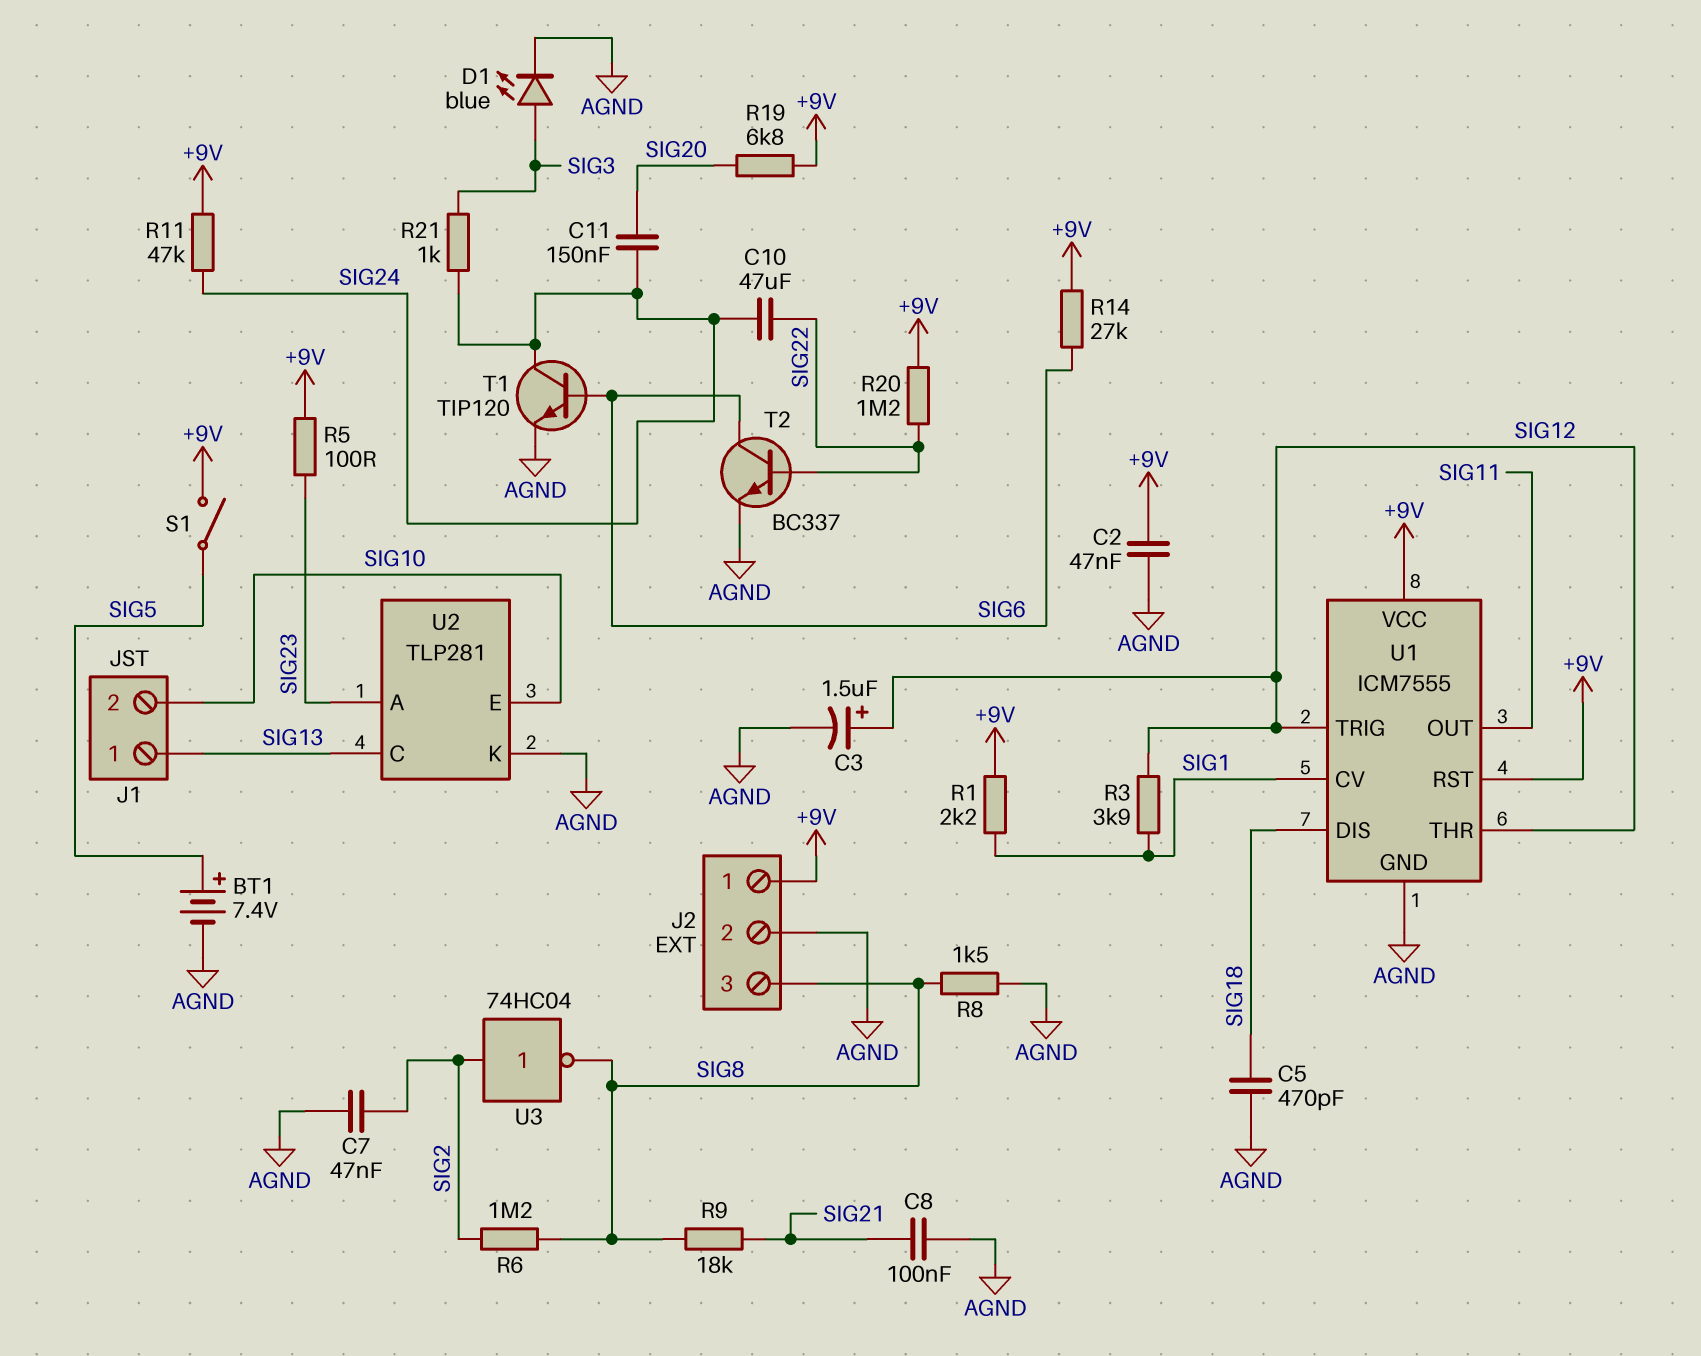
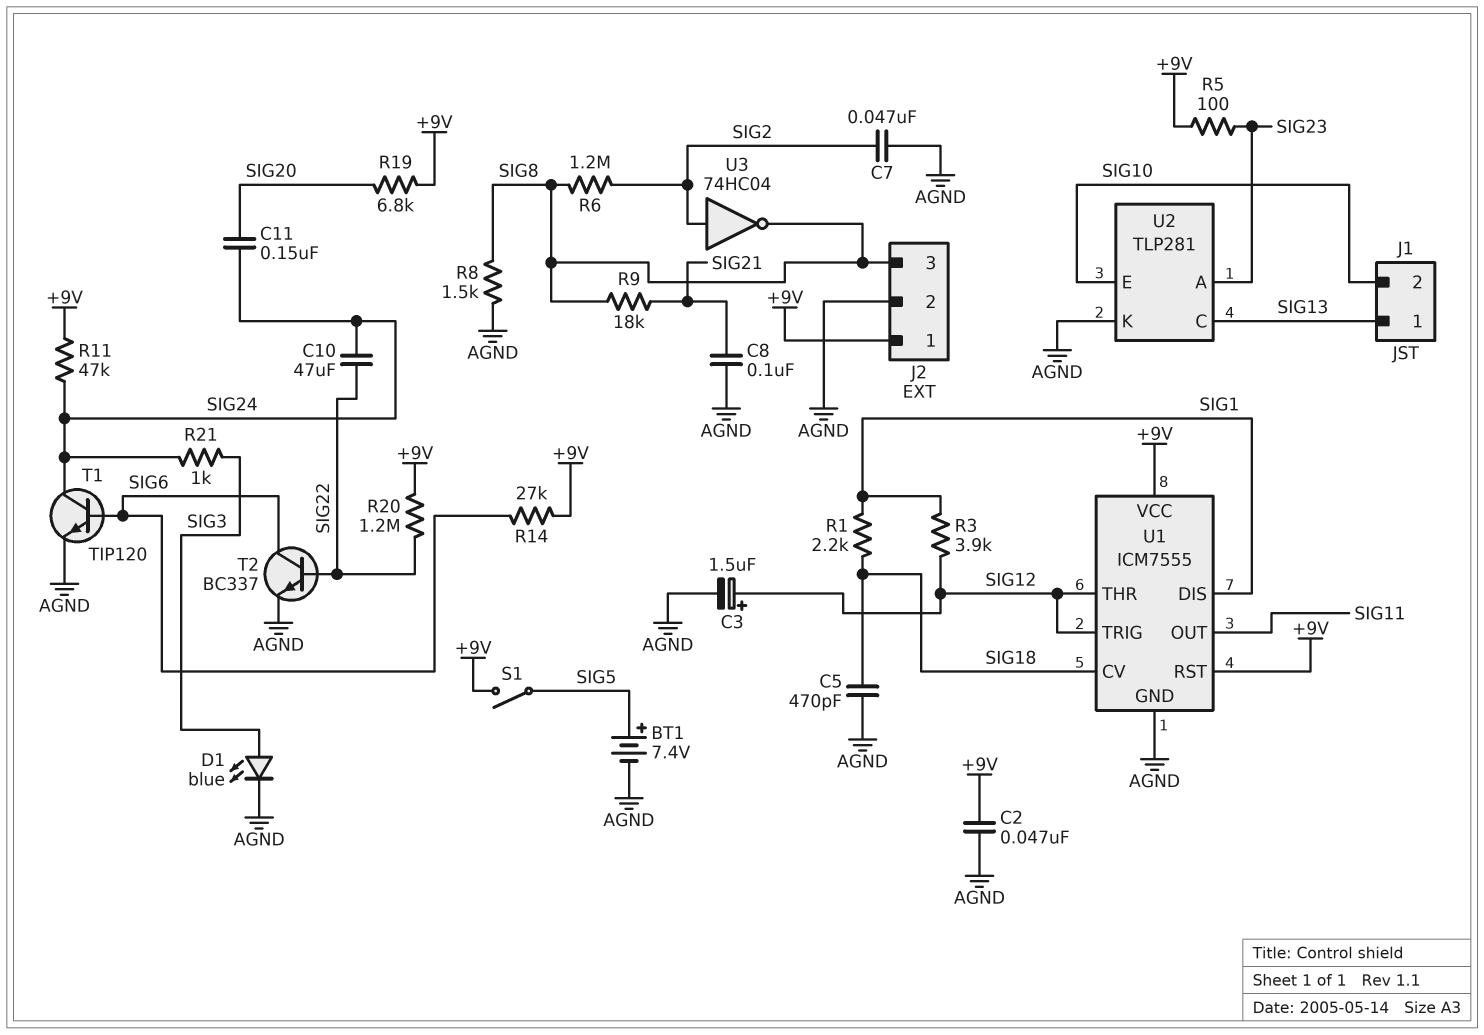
R1: 2.2k (+9V, SIG1) -> 2.2k (SIG1, SIG18)
U1 pin CV: SIG1 -> SIG18
U1 pin DIS: SIG18 -> SIG1

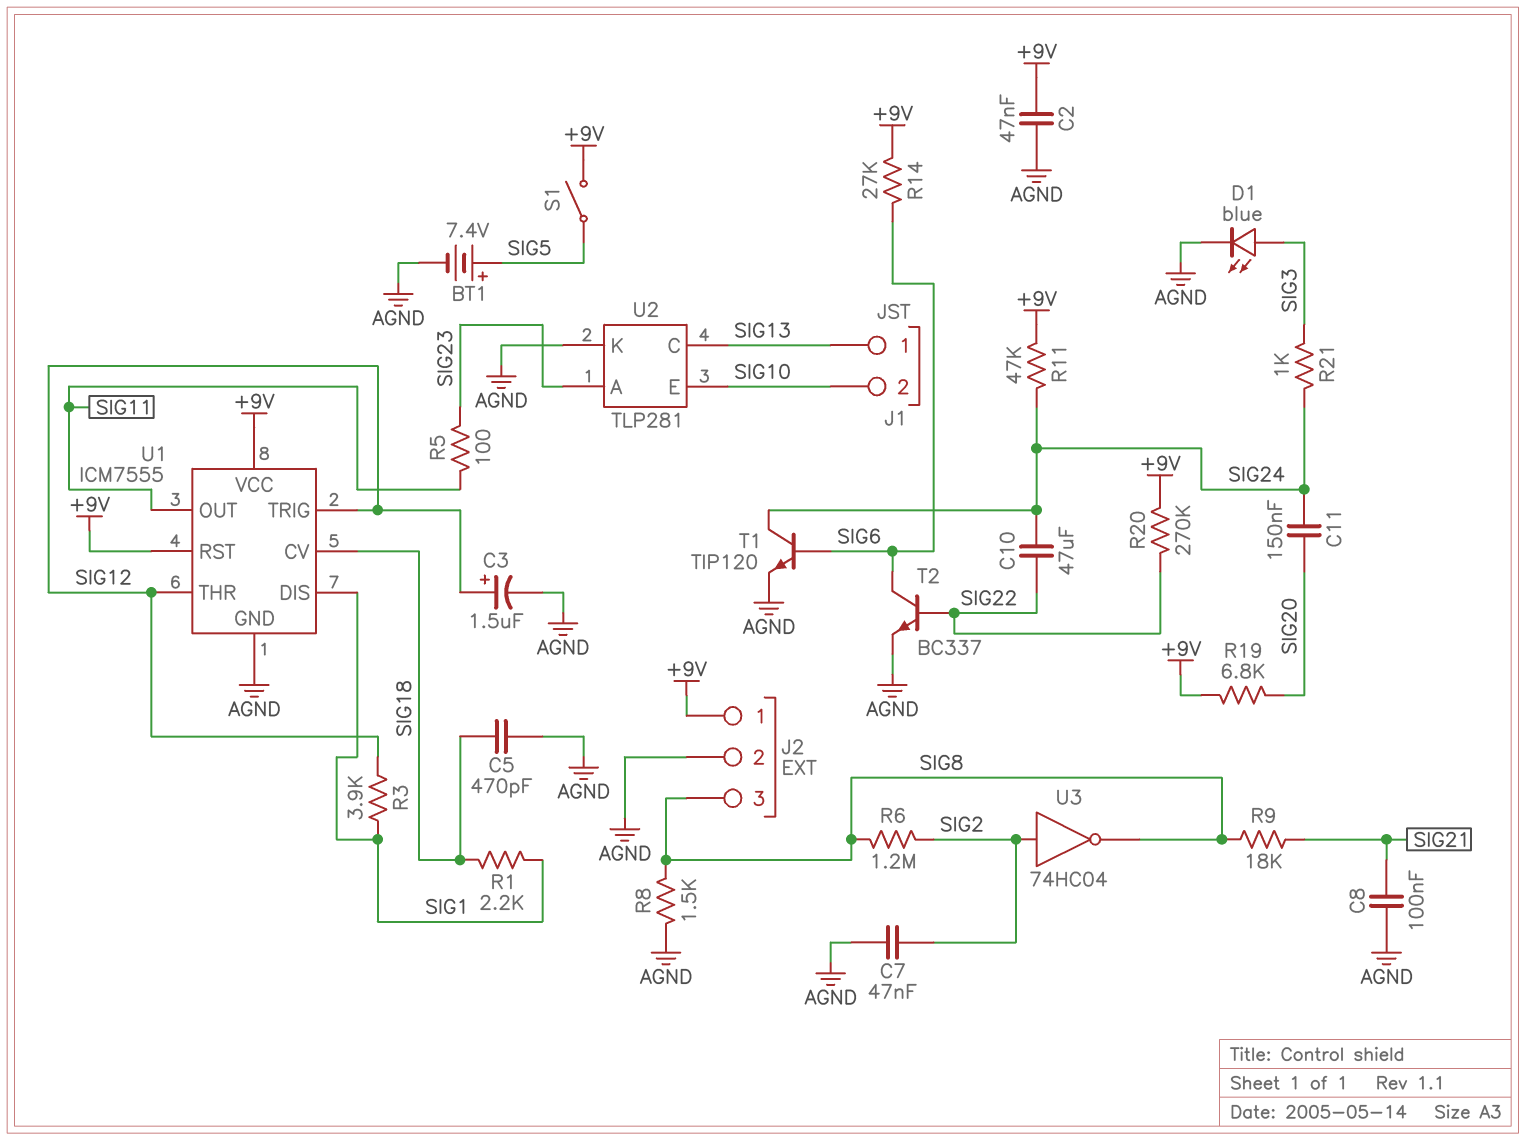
R5: 100 (+9V, SIG23) -> 100 (SIG11, SIG23)
R20: 1.2M (+9V, SIG22) -> 270k (+9V, SIG22)

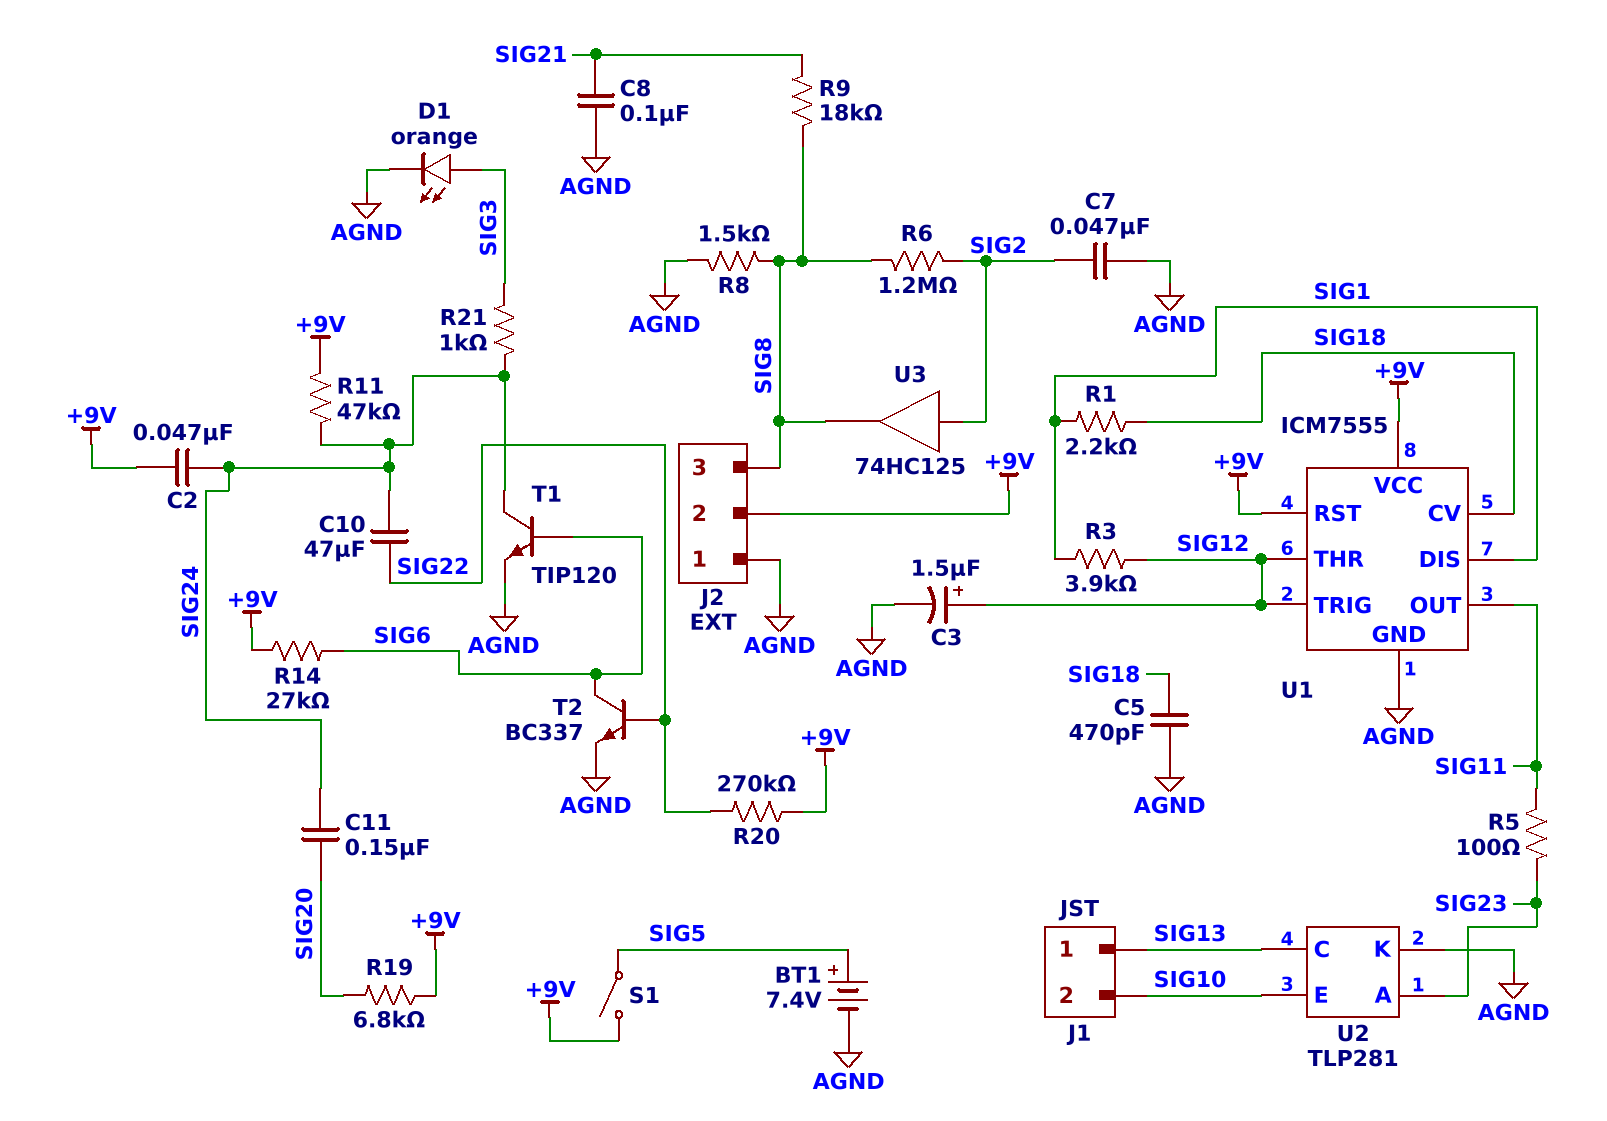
C2: 47nF (+9V, AGND) -> 47nF (+9V, SIG24)
D1: LED blue (A SIG3, K AGND) -> LED orange (A SIG3, K AGND)
J2 pin 1: +9V -> AGND
J2 pin 2: AGND -> +9V
U3: NOT 74HC04 (in SIG2, out SIG8) -> buffer 74HC125 (in SIG2, out SIG8)

